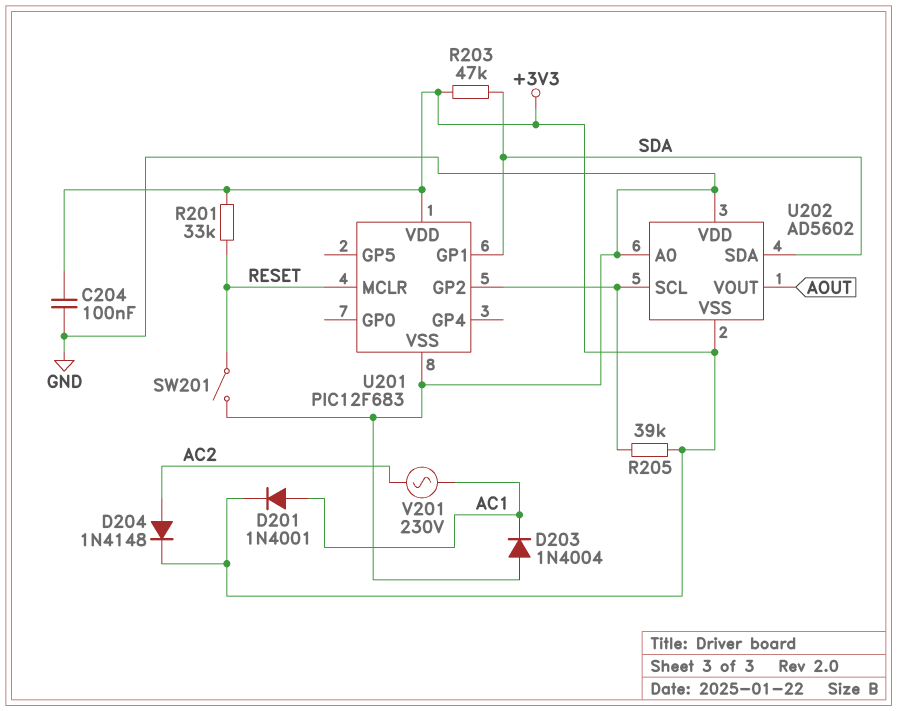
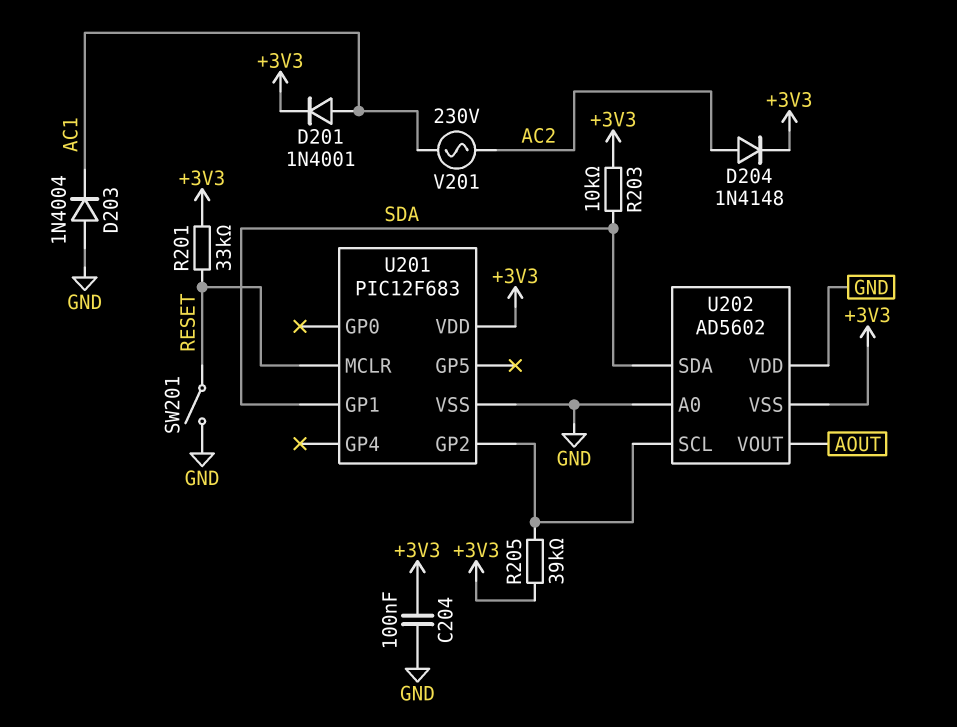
R203: 47k (+3V3, SDA) -> 10k (+3V3, SDA)

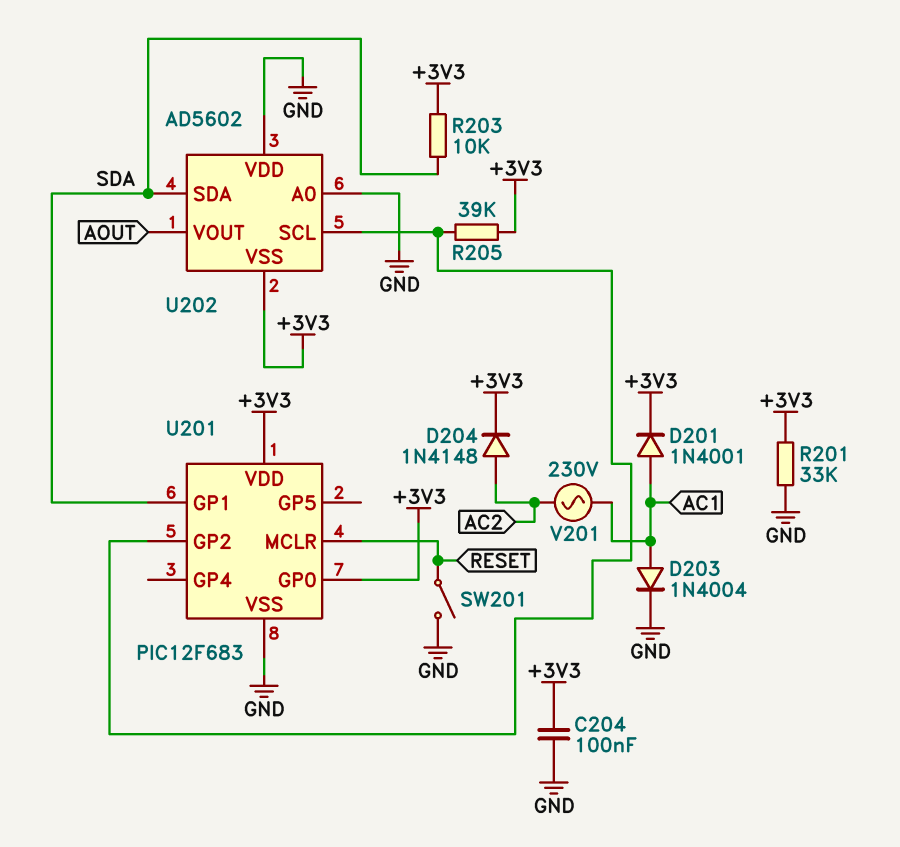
D203: diode 1N4004 (A GND, K AC1) -> diode 1N4004 (A AC1, K GND)
R201: 33k (+3V3, RESET) -> 33k (+3V3, GND)
U201 pin GP0: none -> +3V3

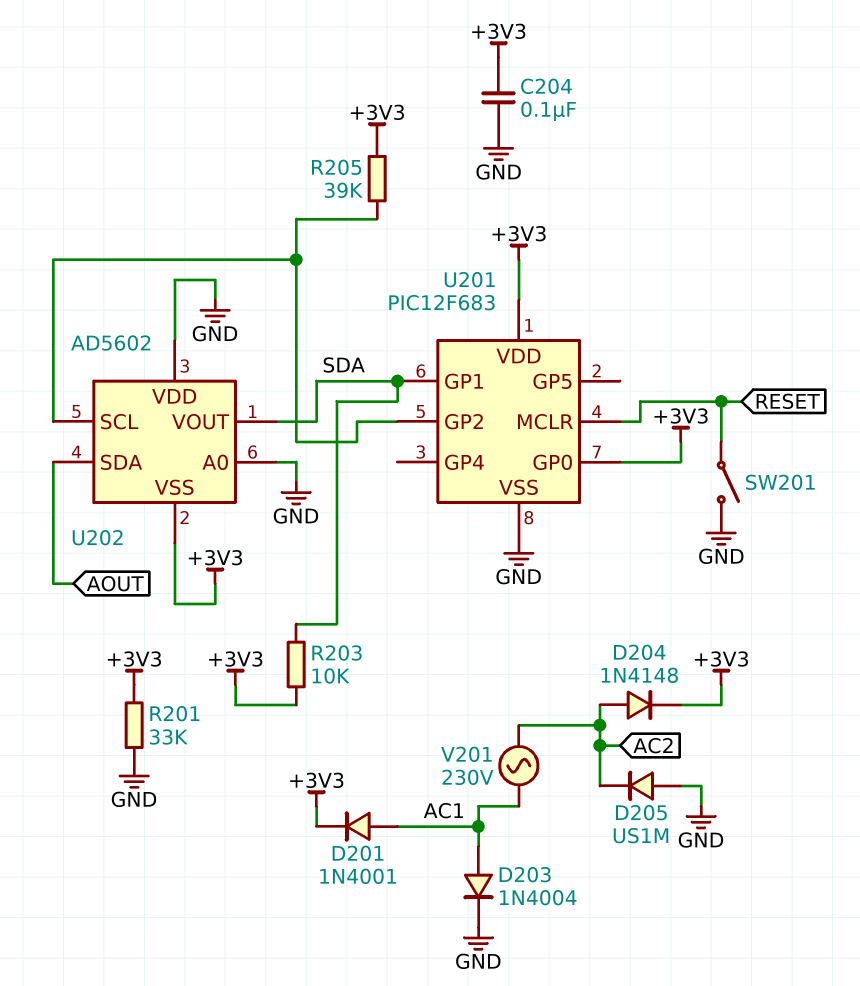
D205: none -> diode US1M (A GND, K AC2)
U202 pin SDA: SDA -> AOUT
U202 pin VOUT: AOUT -> SDA

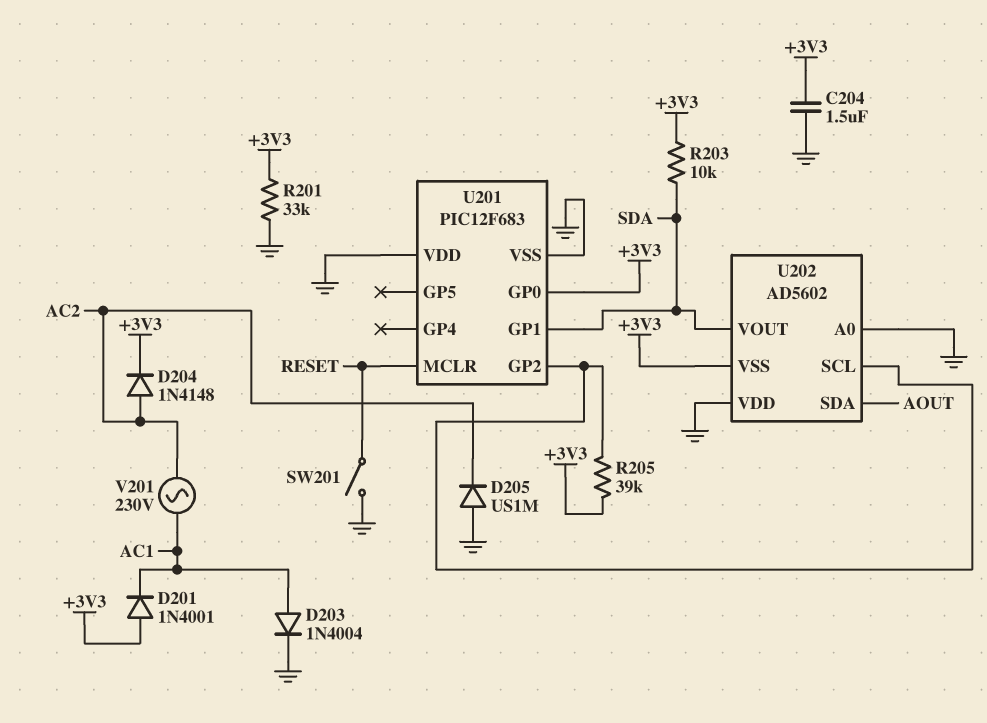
C204: 100nF (+3V3, GND) -> 1.5uF (+3V3, GND)
D201: diode 1N4001 (A AC1, K +3V3) -> diode 1N4001 (A +3V3, K AC1)
U201 pin VDD: +3V3 -> GND

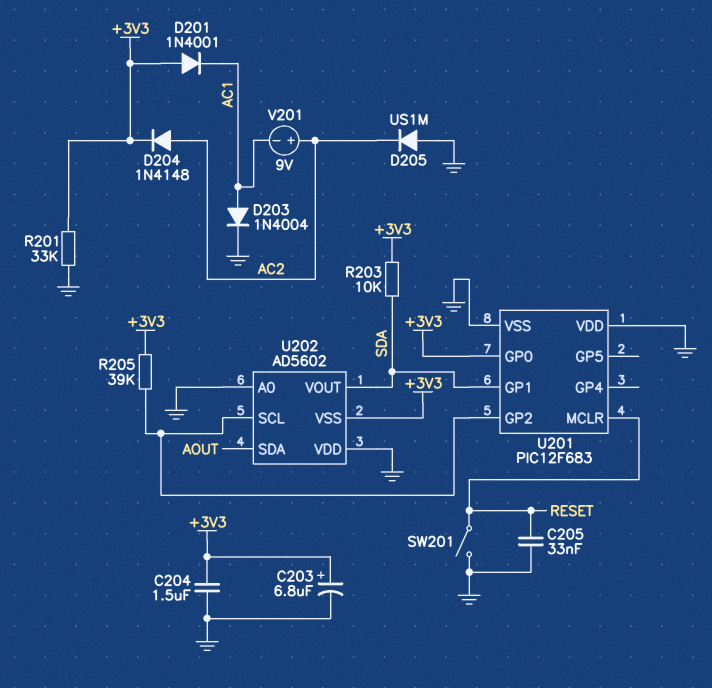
C203: none -> 6.8uF (plus +3V3, minus GND)
C205: none -> 33nF (GND, RESET)
V201: AC 230V (AC1, AC2) -> 9V (plus AC2, minus AC1)

